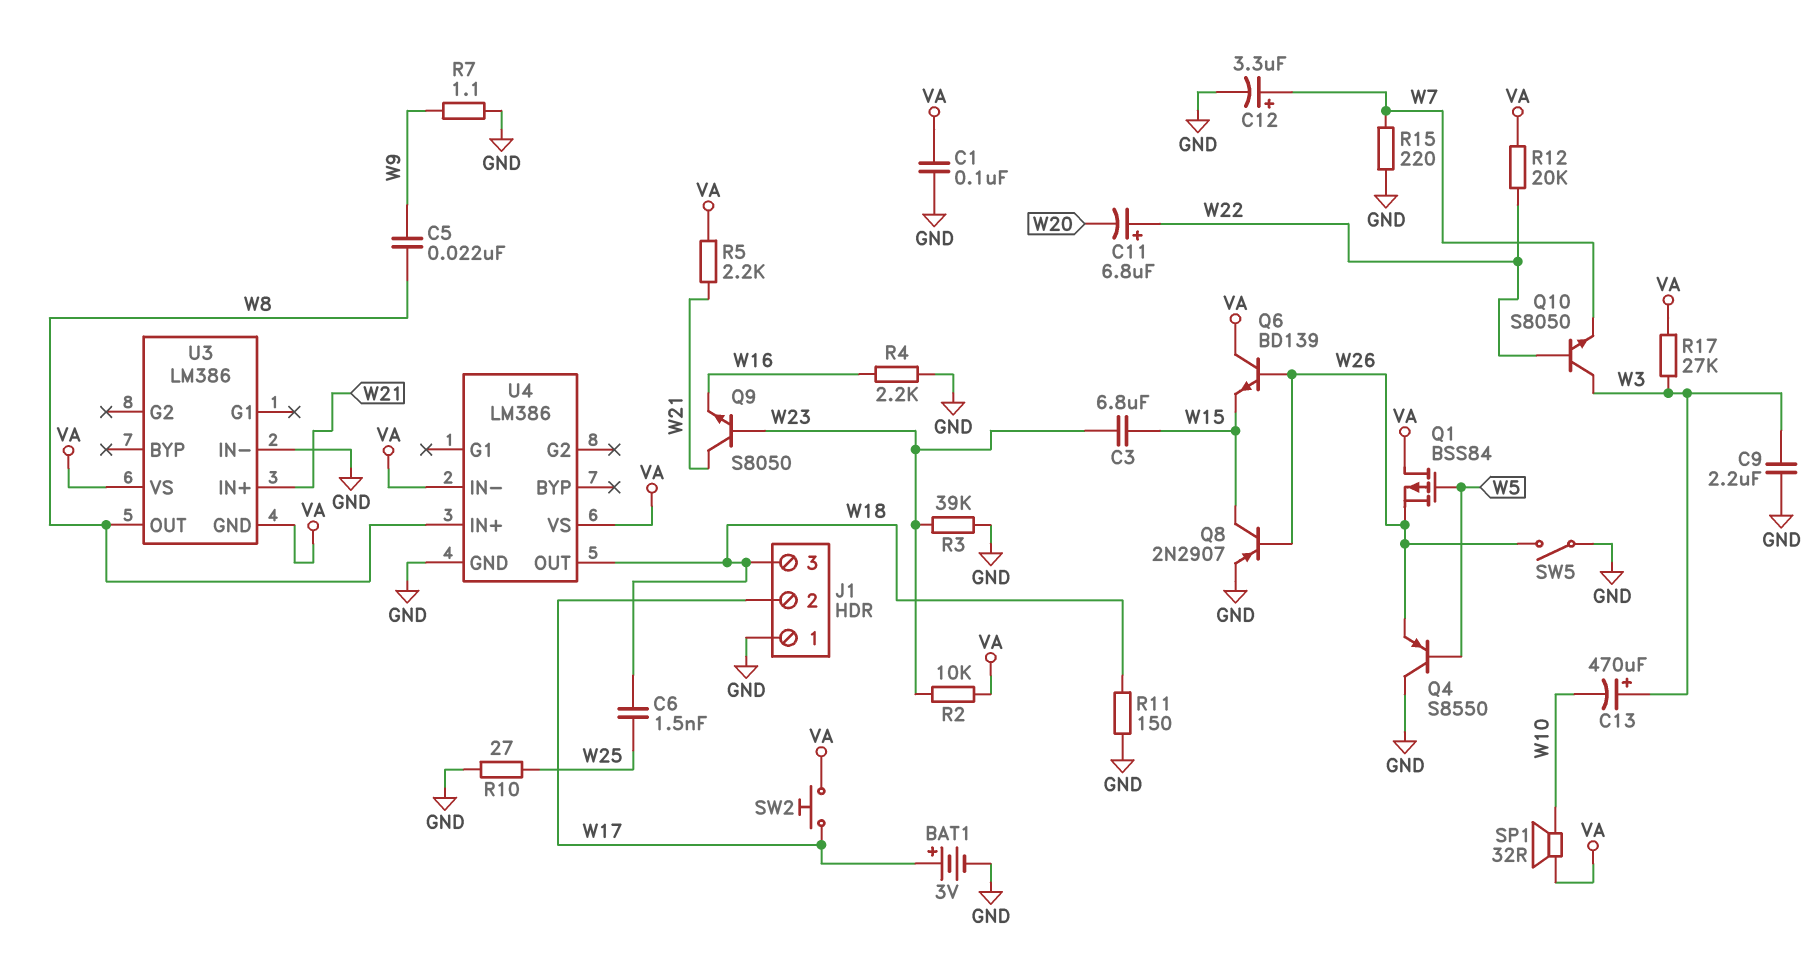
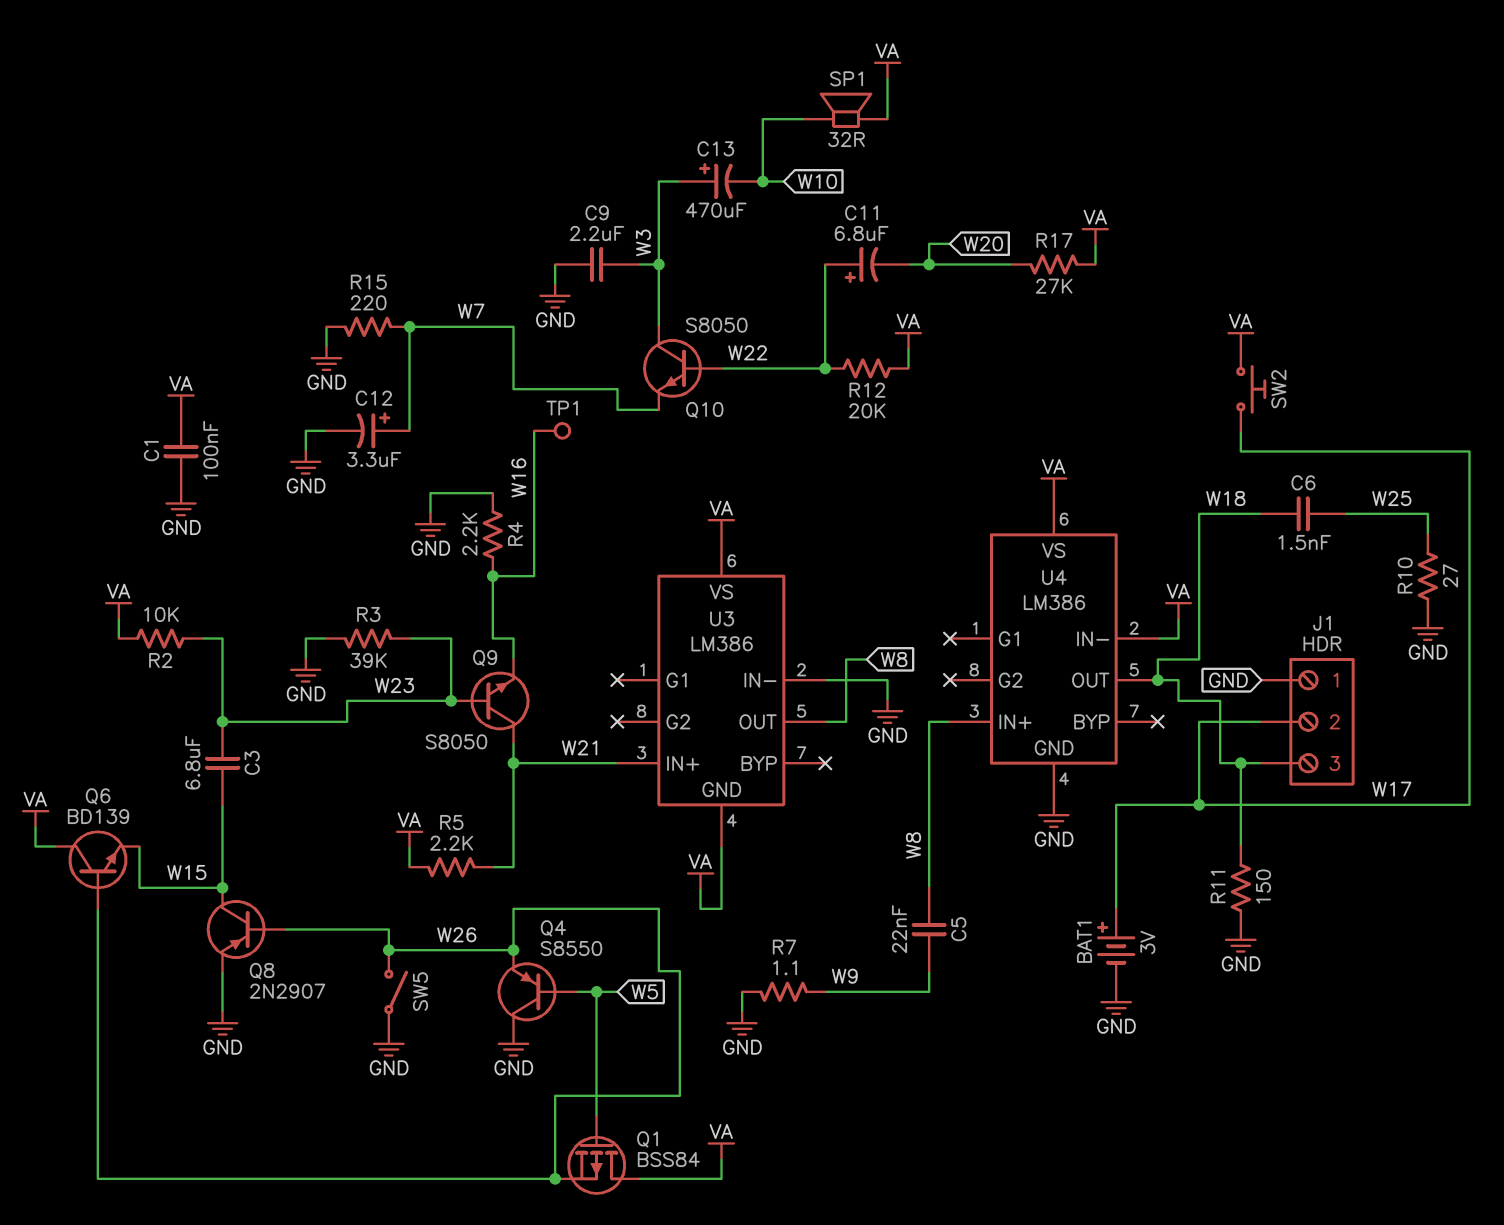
R17: 27k (VA, W3) -> 27k (VA, W20)
TP1: none -> test point (W16)

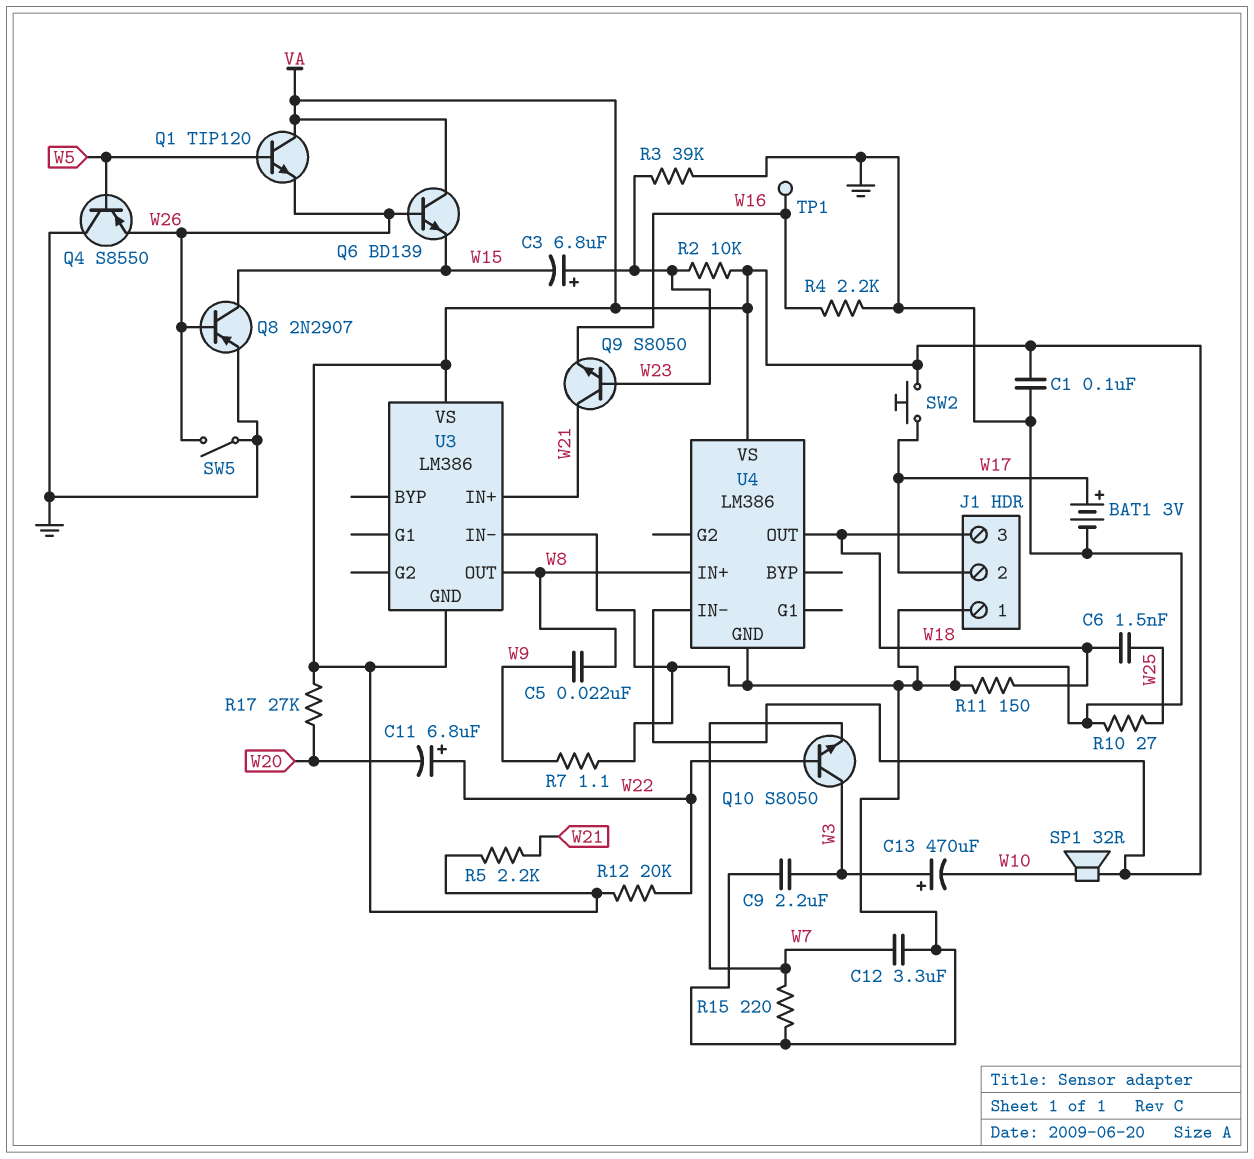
C3: 6.8uF (W15, W23) -> 6.8uF (plus W23, minus W15)
C12: 3.3uF (plus W7, minus GND) -> 3.3uF (GND, W7)
Q1: PMOS BSS84 (G W5, D VA, S W26) -> NPN TIP120 (B W5, C VA, E W26)

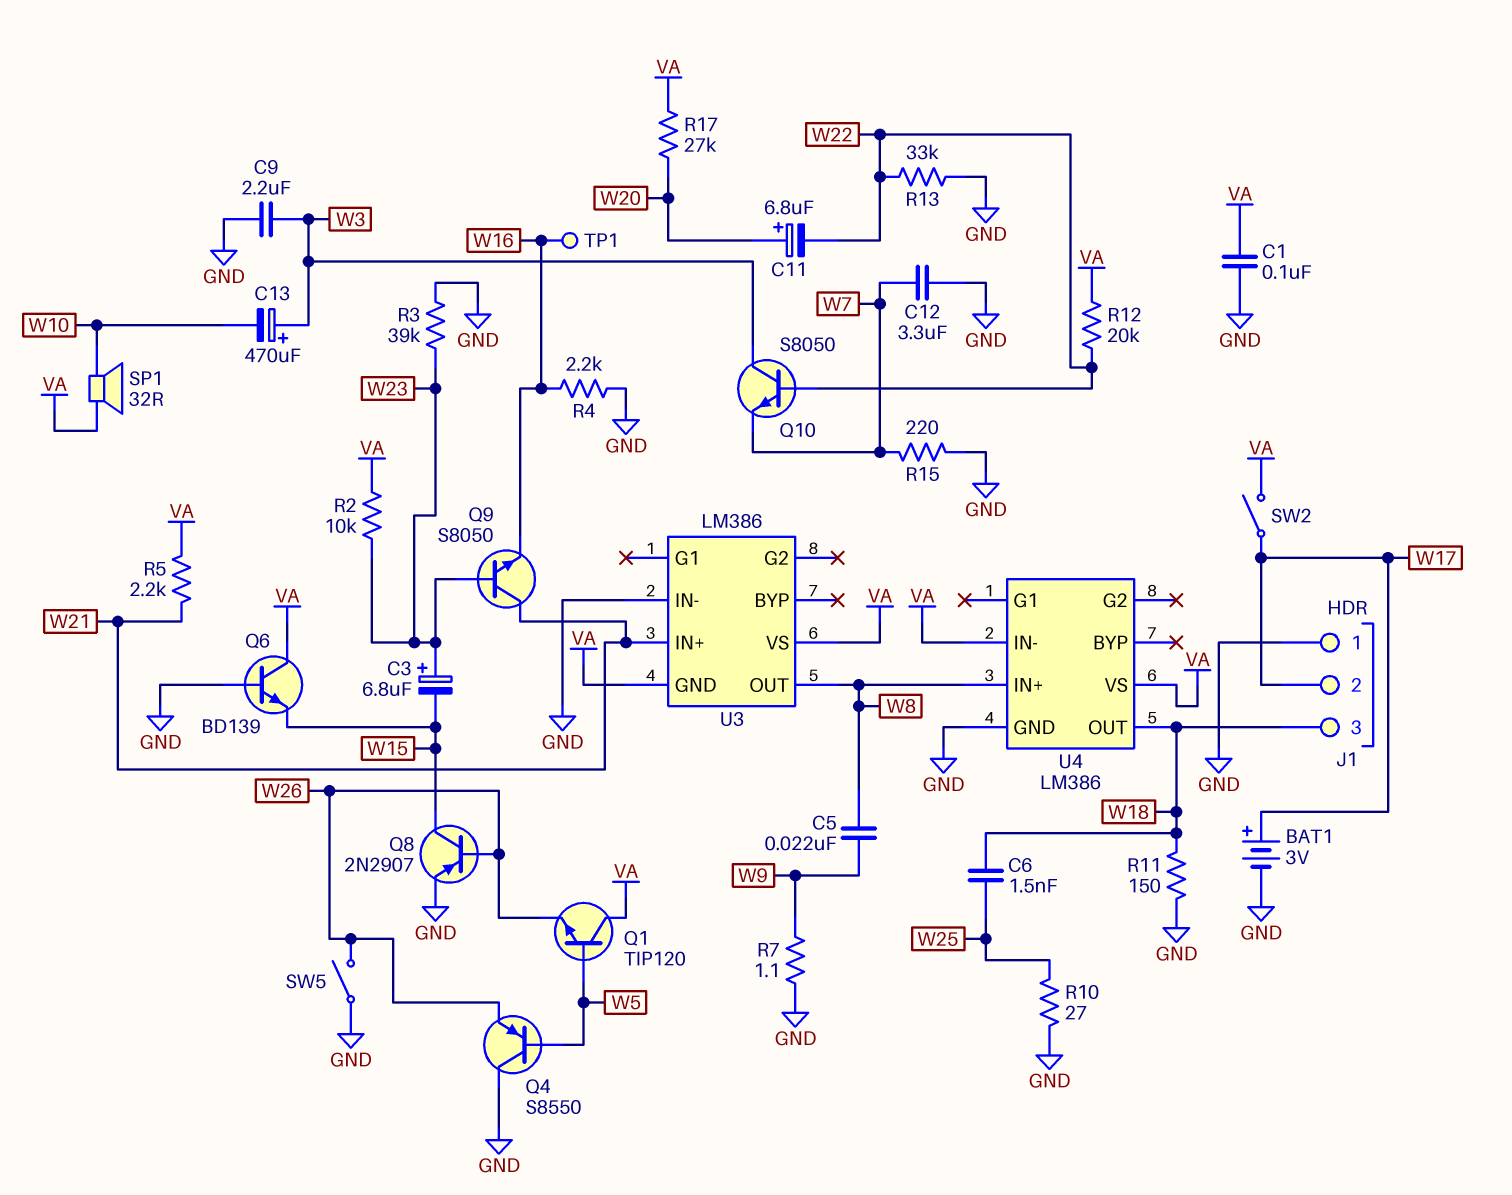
C11: 6.8uF (plus W22, minus W20) -> 6.8uF (plus W20, minus W22)
Q6: NPN BD139 (B W26, C VA, E W15) -> NPN BD139 (B GND, C VA, E W15)
R13: none -> 33k (GND, W22)
SW2: button (VA, W17) -> switch (VA, W17)

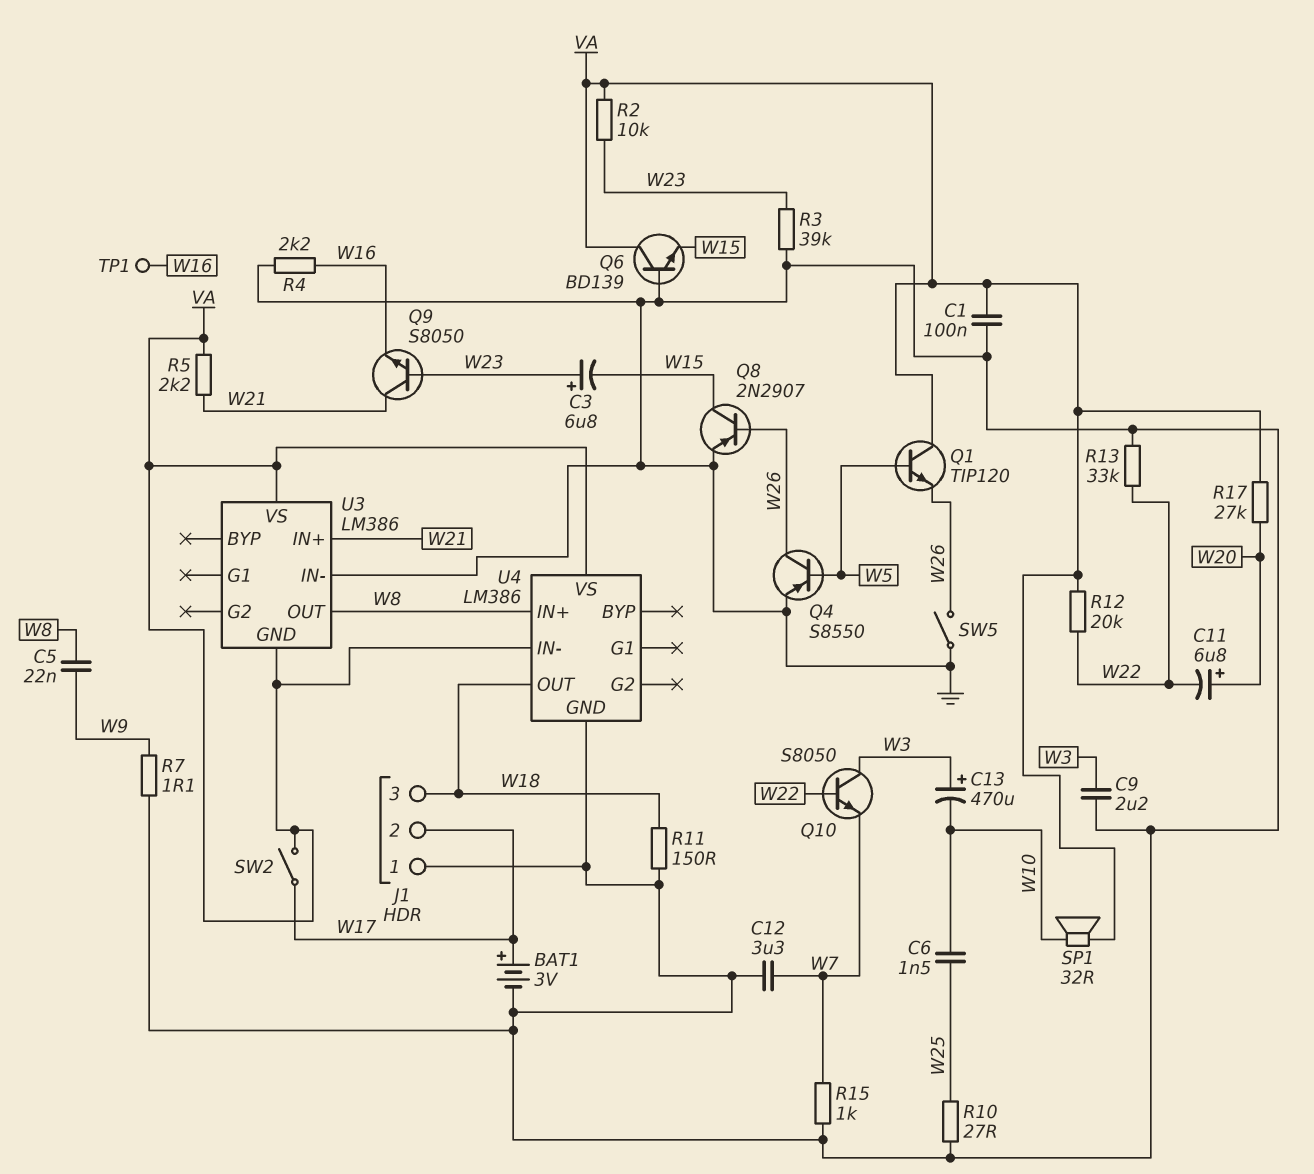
C6: 1.5nF (W18, W25) -> 1.5nF (W10, W25)
Q4: PNP S8550 (B W5, C GND, E W26) -> PNP S8550 (B W5, C W26, E GND)
R15: 220 (GND, W7) -> 1k (GND, W7)

